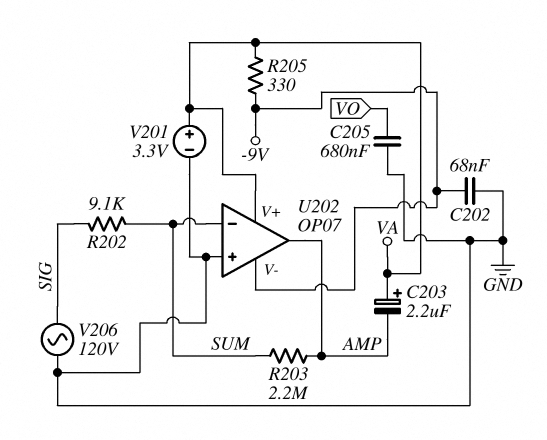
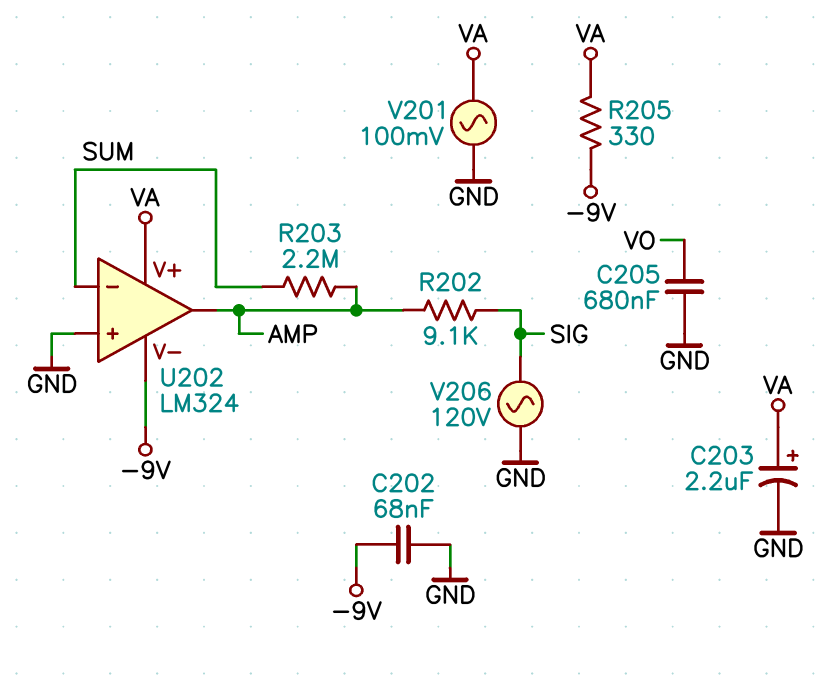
C203: 2.2uF (plus VA, minus AMP) -> 2.2uF (plus VA, minus GND)
R202: 9.1k (SIG, SUM) -> 9.1k (AMP, SIG)
U202: OP07 -> LM324
V201: 3.3V (plus VA, minus GND) -> AC 100mV (GND, VA)

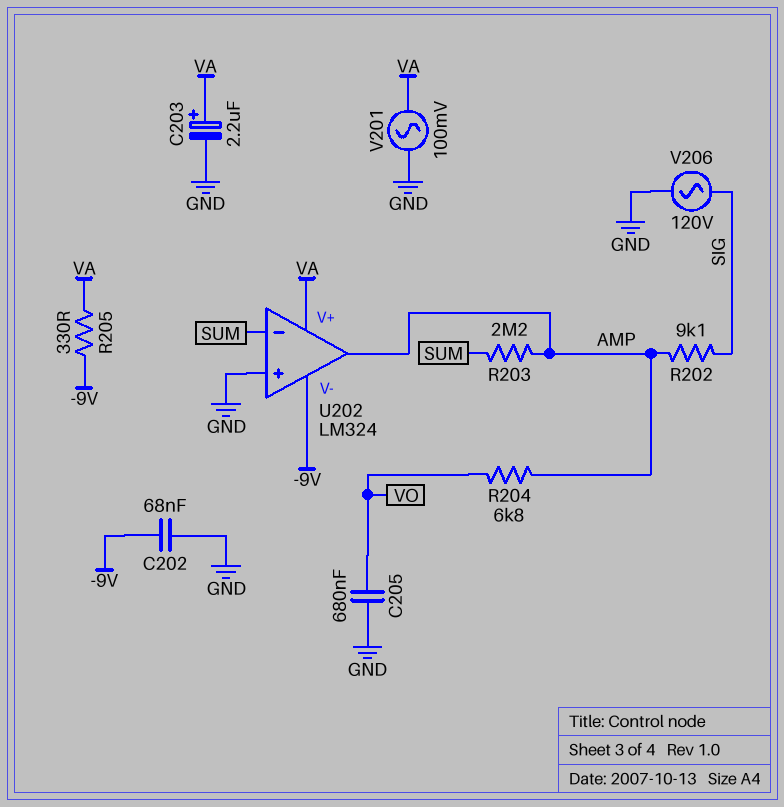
R204: none -> 6.8k (AMP, VO)

